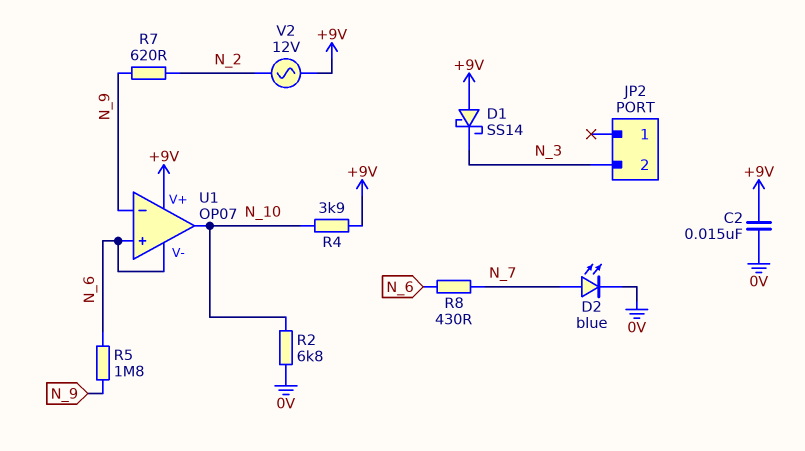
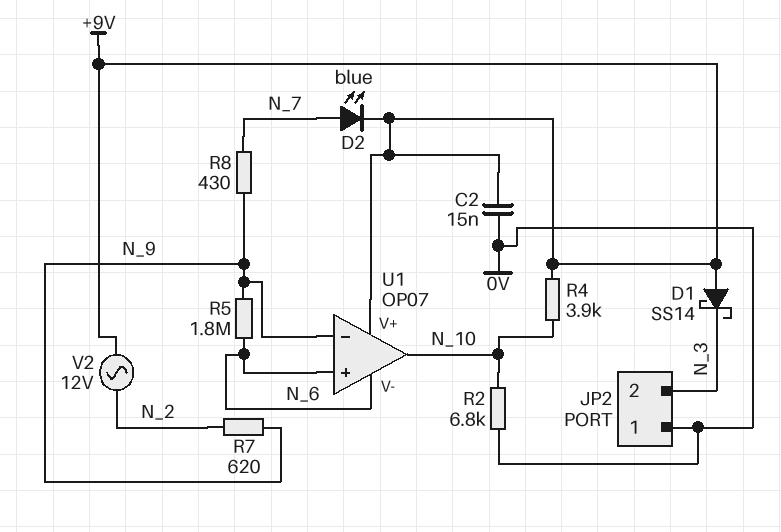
D2: LED blue (A N_7, K 0V) -> LED blue (A N_7, K +9V)
JP2 pin 1: none -> 0V
R8: 430 (N_6, N_7) -> 430 (N_7, N_9)

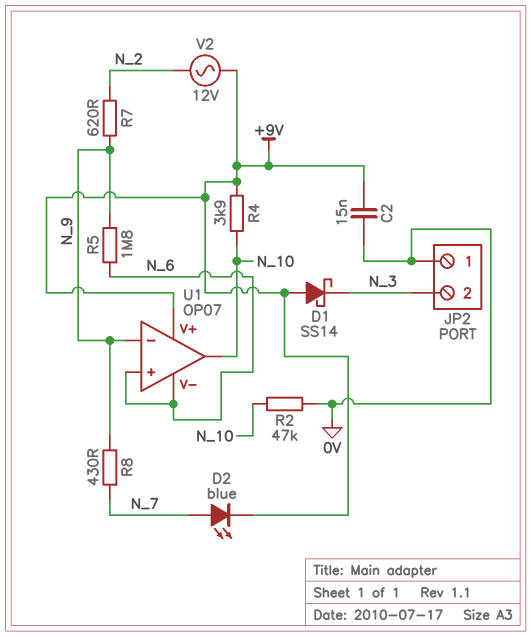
R2: 6.8k (0V, N_10) -> 47k (0V, N_10)

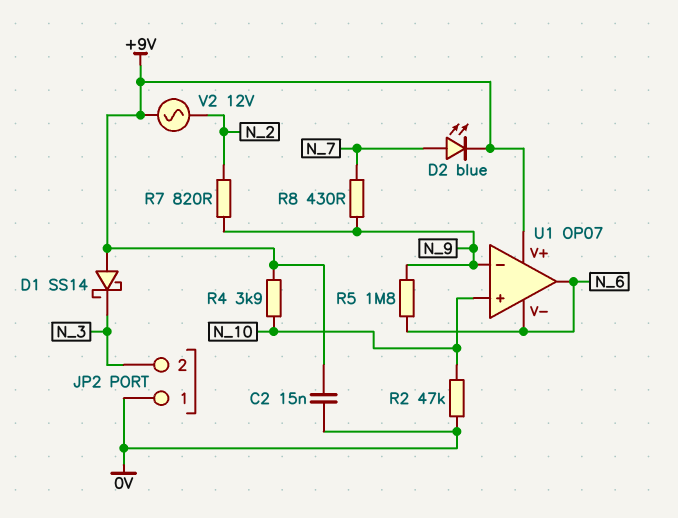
R7: 620 (N_2, N_9) -> 820 (N_2, N_9)
U1 pin in+: N_6 -> N_10
U1 pin out: N_10 -> N_6

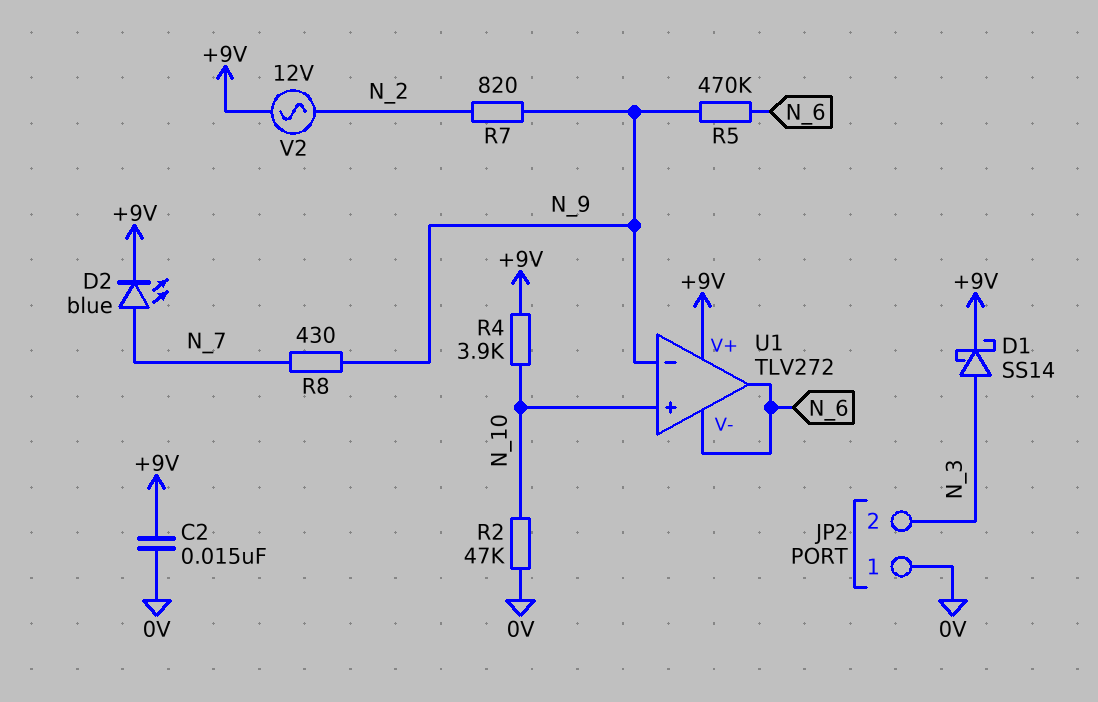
D1: schottky SS14 (A +9V, K N_3) -> schottky SS14 (A N_3, K +9V)
R5: 1.8M (N_6, N_9) -> 470k (N_6, N_9)
U1: OP07 -> TLV272

